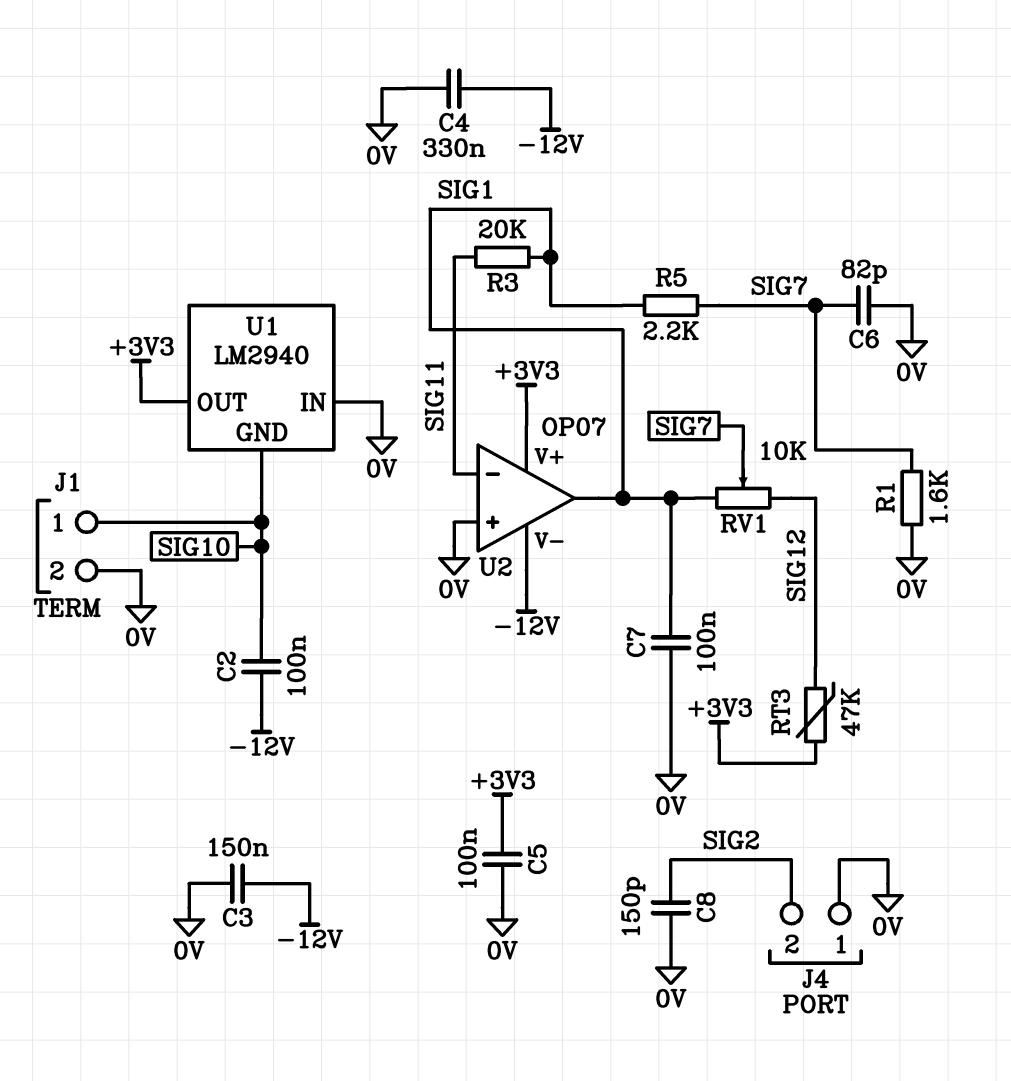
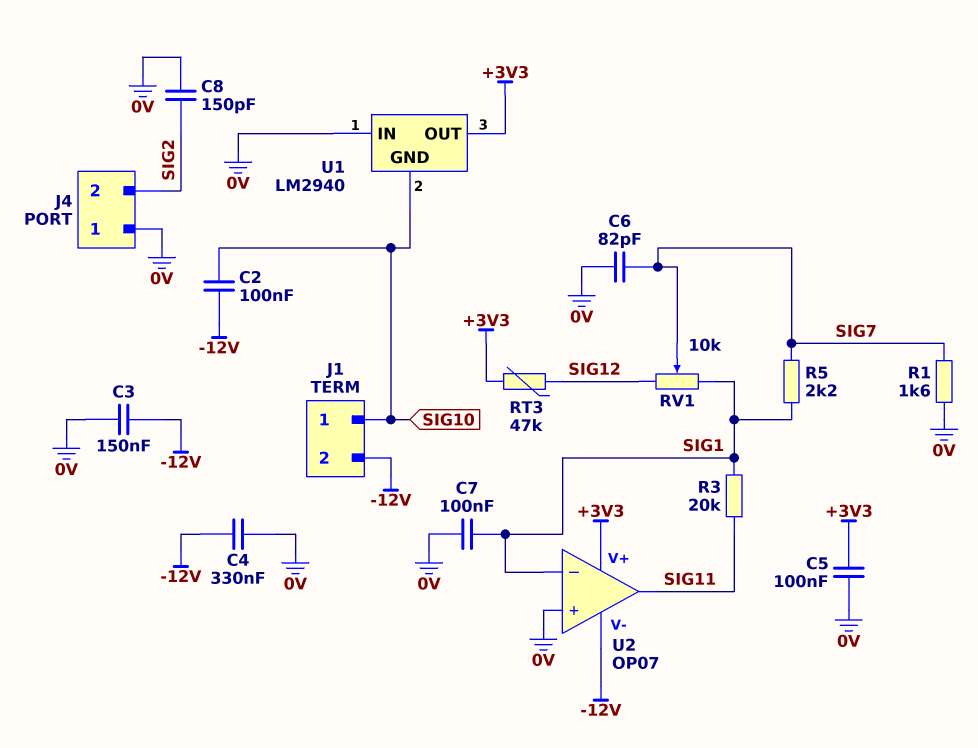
J1 pin 2: 0V -> -12V
U2 pin in-: SIG11 -> SIG1
U2 pin out: SIG1 -> SIG11

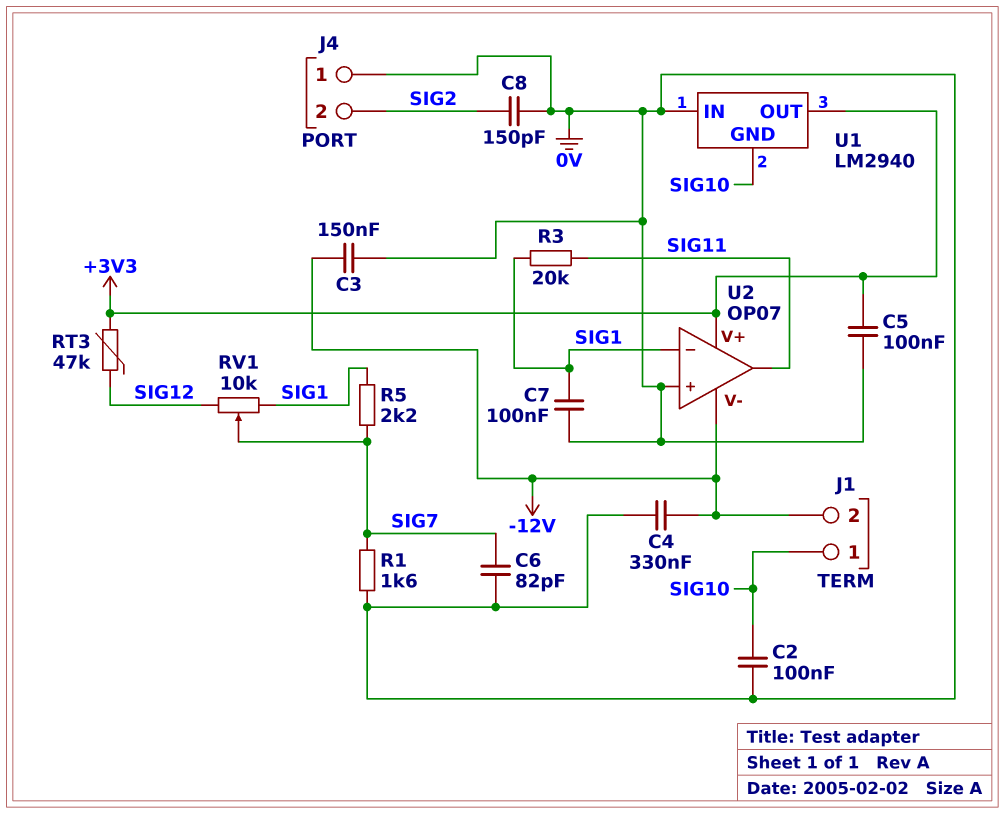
C2: 100nF (-12V, SIG10) -> 100nF (0V, SIG10)

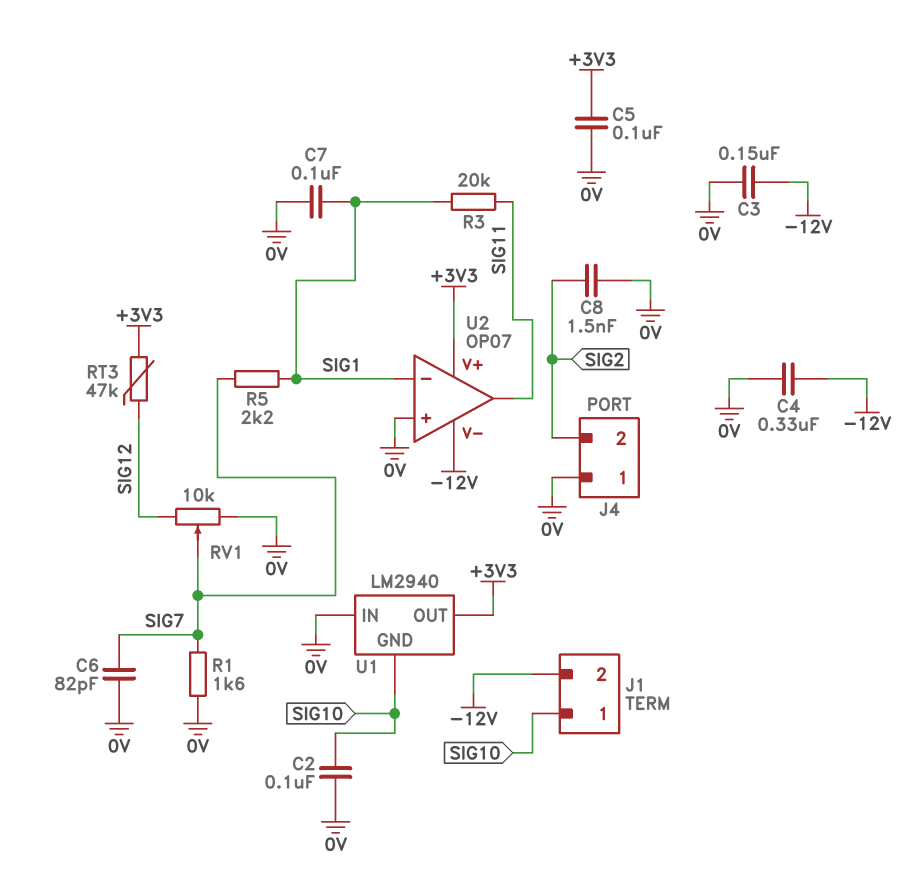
C8: 150pF (0V, SIG2) -> 1.5nF (0V, SIG2)
RV1: 10k (SIG1, SIG12, wiper SIG7) -> 10k (0V, SIG12, wiper SIG7)

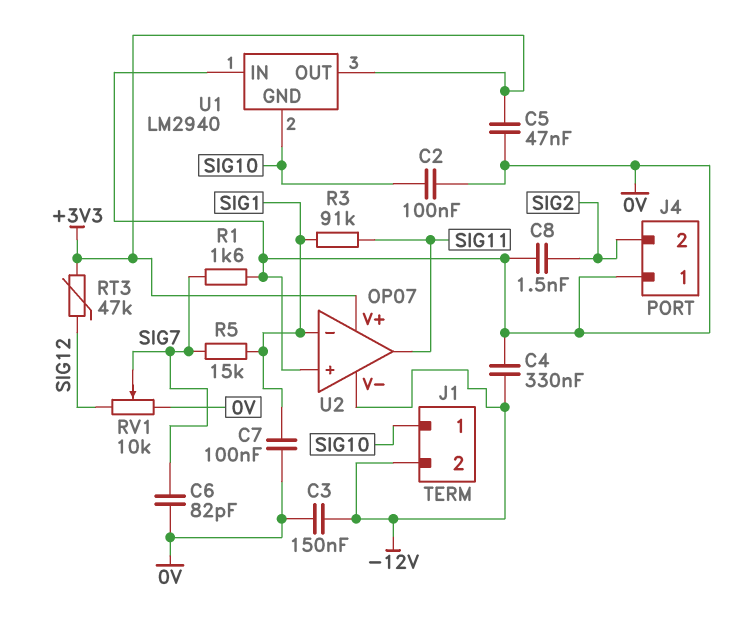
C5: 100nF (+3V3, 0V) -> 47nF (+3V3, 0V)
R3: 20k (SIG1, SIG11) -> 91k (SIG1, SIG11)
R5: 2.2k (SIG1, SIG7) -> 15k (SIG1, SIG7)

